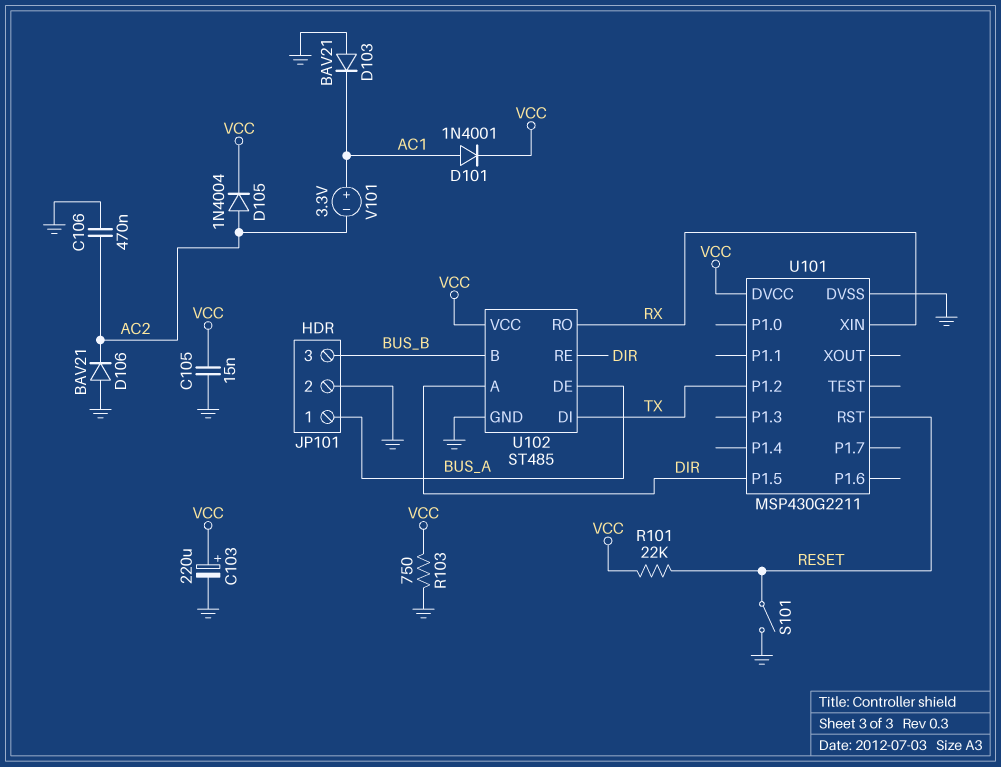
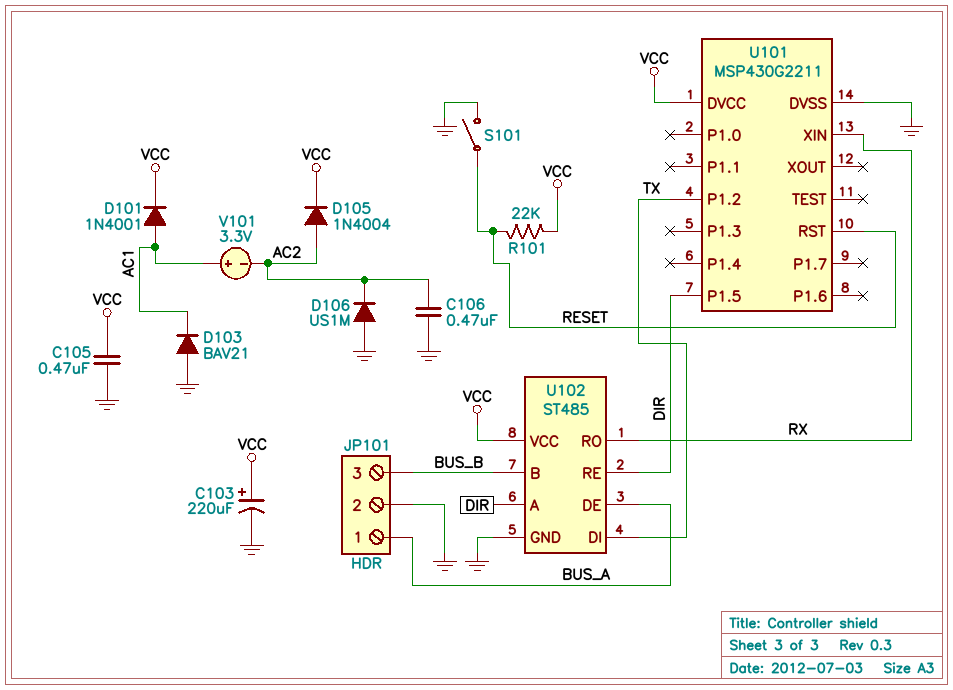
C105: 15nF (GND, VCC) -> 470nF (GND, VCC)
D106: diode BAV21 (A GND, K AC2) -> diode US1M (A GND, K AC2)
R103: 750 (GND, VCC) -> none

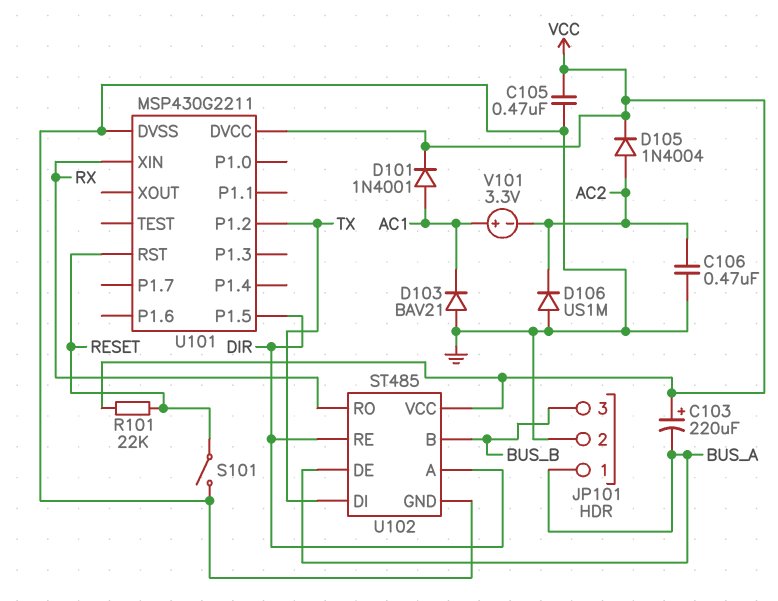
C103: 220uF (plus VCC, minus GND) -> 220uF (plus VCC, minus BUS_A)

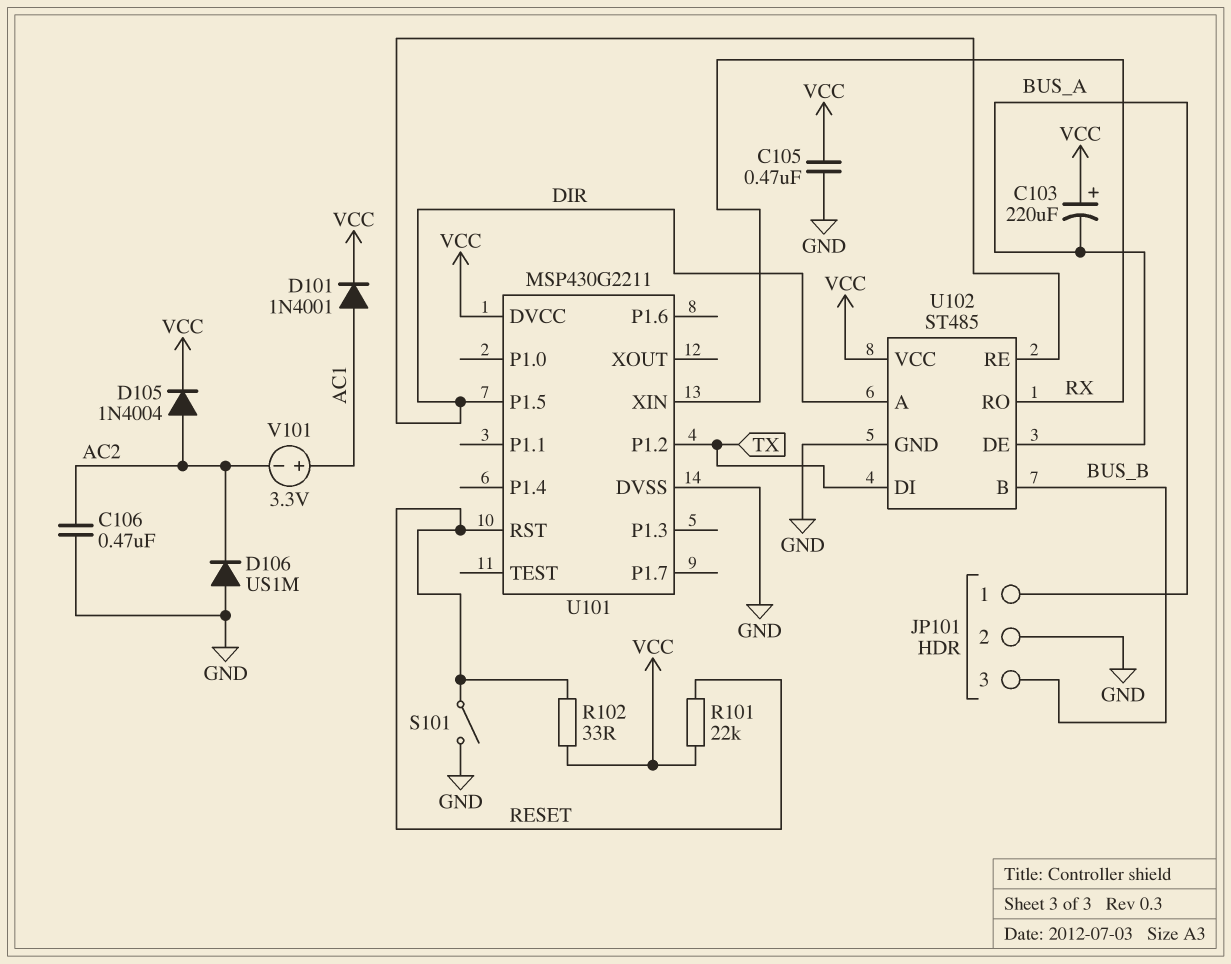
D103: diode BAV21 (A GND, K AC1) -> none
R102: none -> 33 (RESET, VCC)

